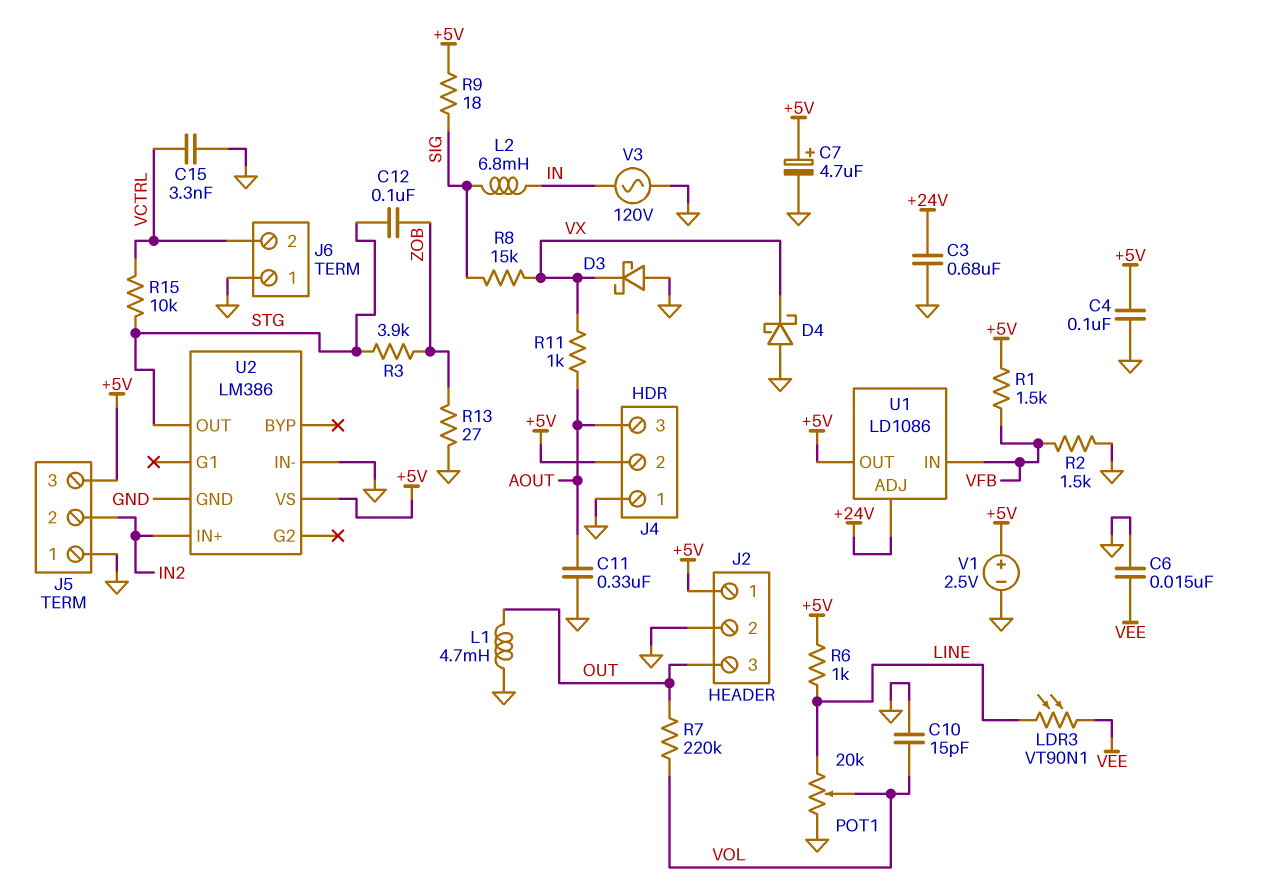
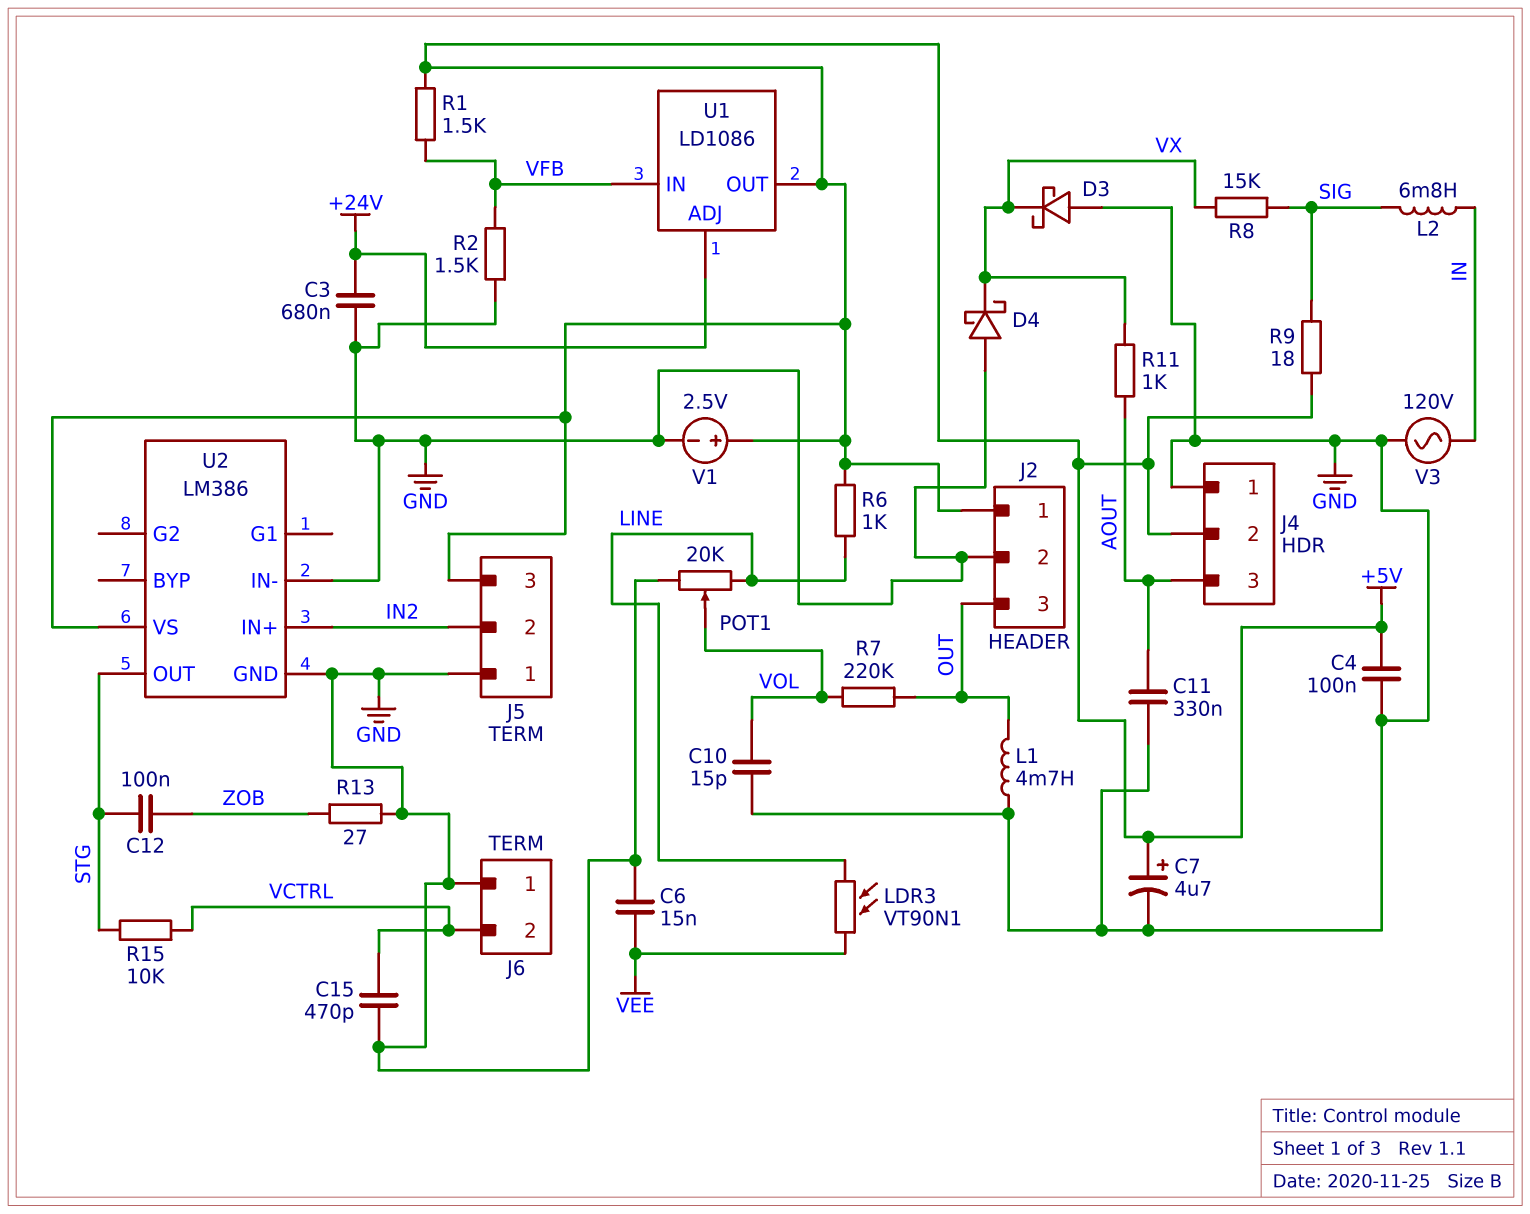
C15: 3.3nF (GND, VCTRL) -> 470pF (GND, VCTRL)
R3: 3.9k (STG, ZOB) -> none

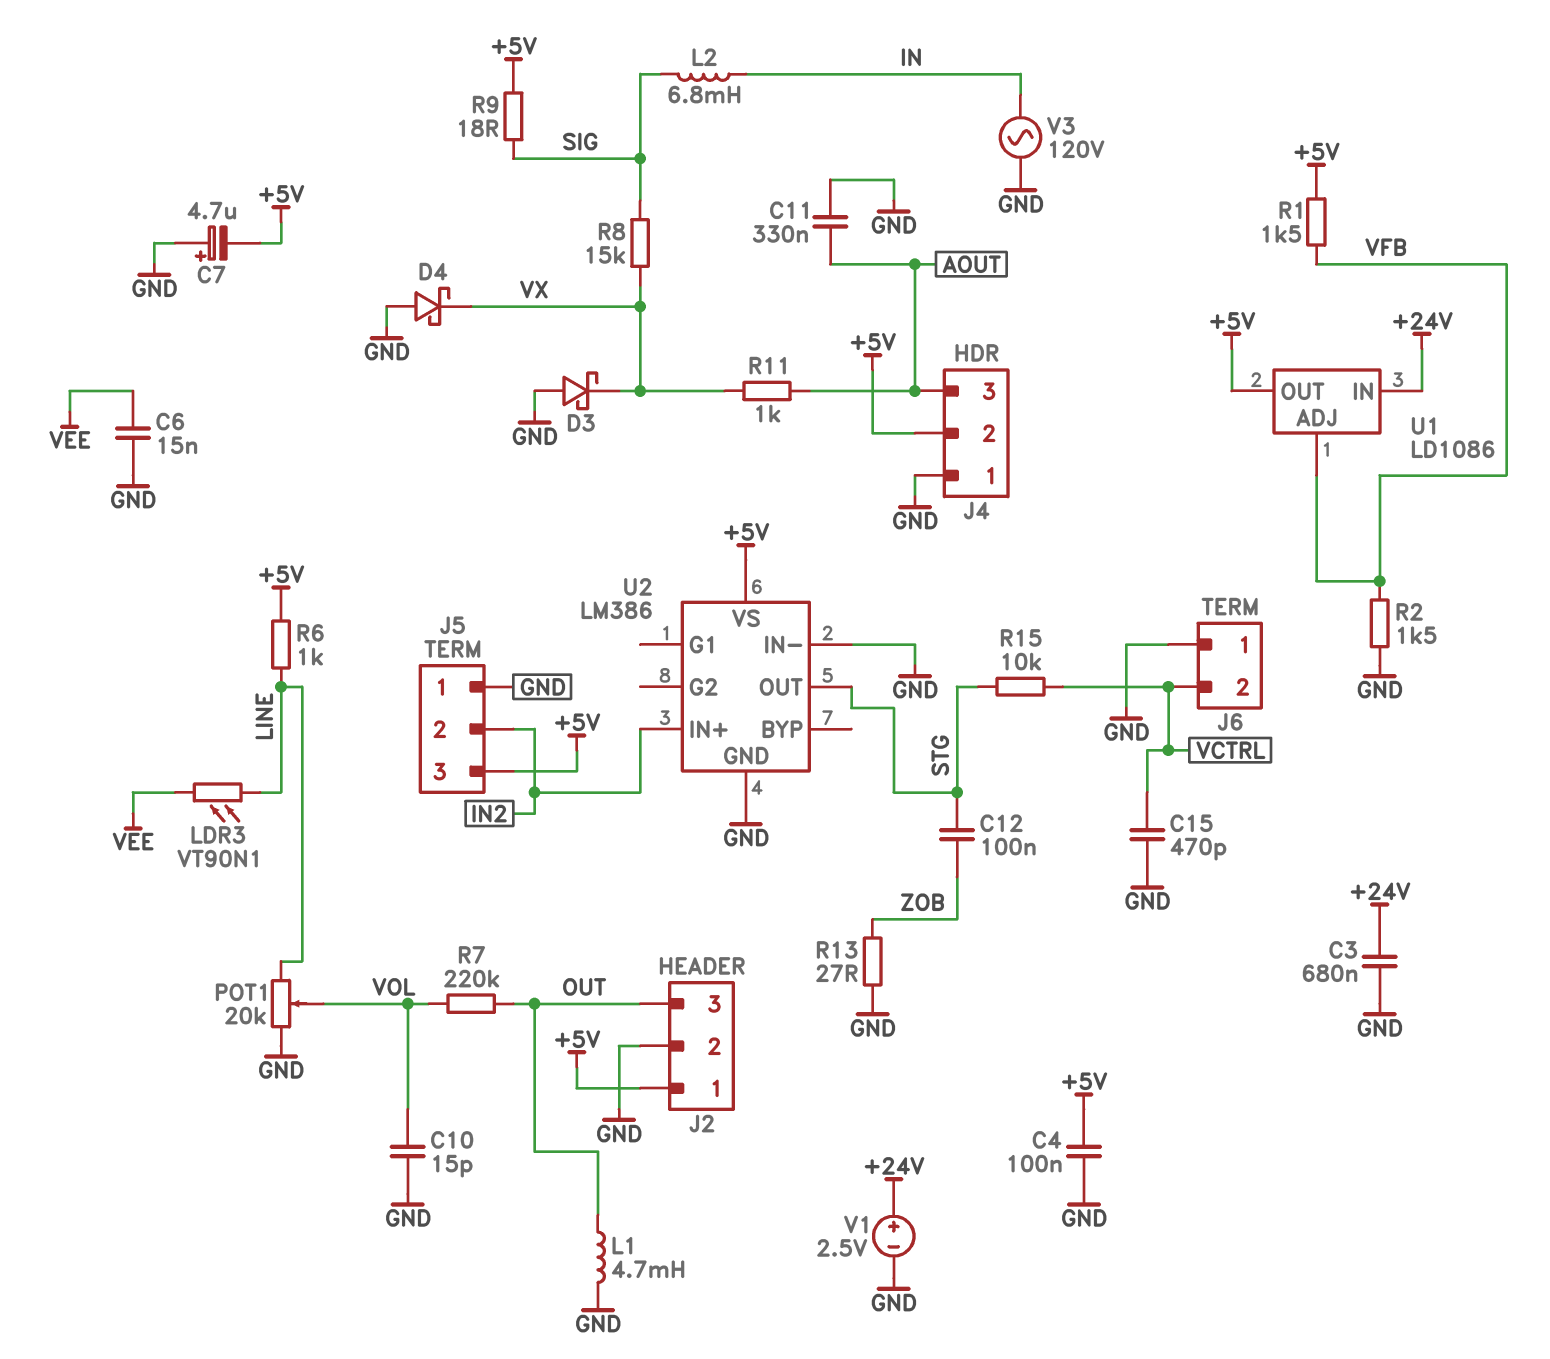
C7: 4.7uF (plus +5V, minus GND) -> 4.7uF (plus GND, minus +5V)
U1 pin ADJ: +24V -> VFB
U1 pin IN: VFB -> +24V
V1: 2.5V (plus +5V, minus GND) -> 2.5V (plus +24V, minus GND)

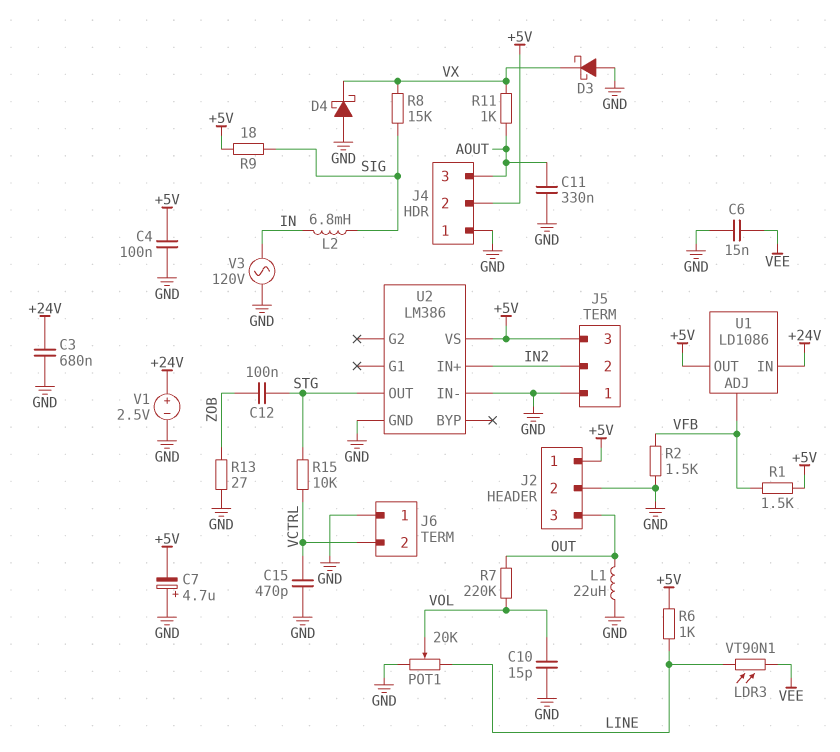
L1: 4.7mH (GND, OUT) -> 22uH (GND, OUT)

